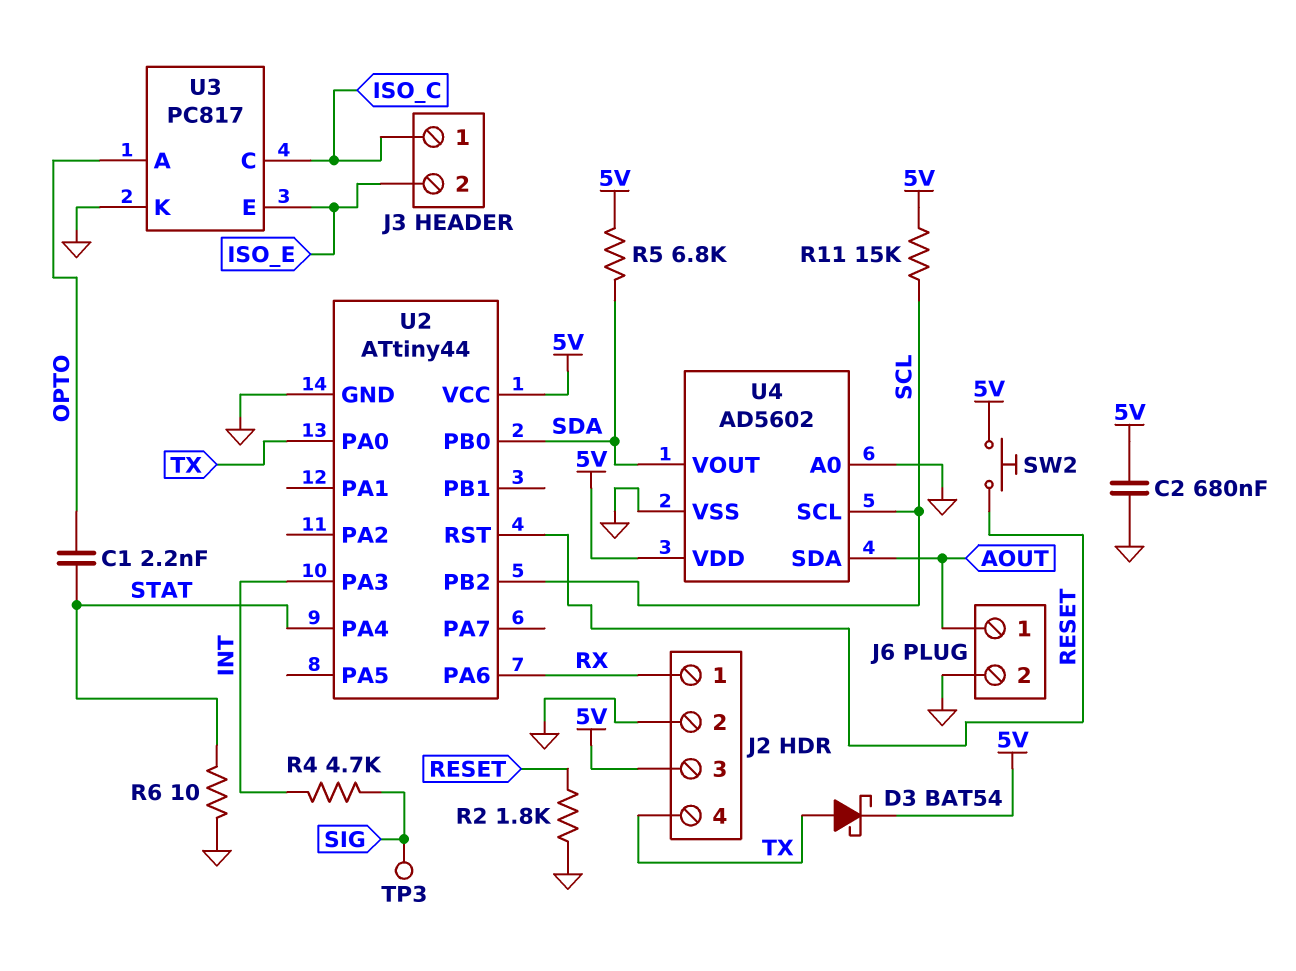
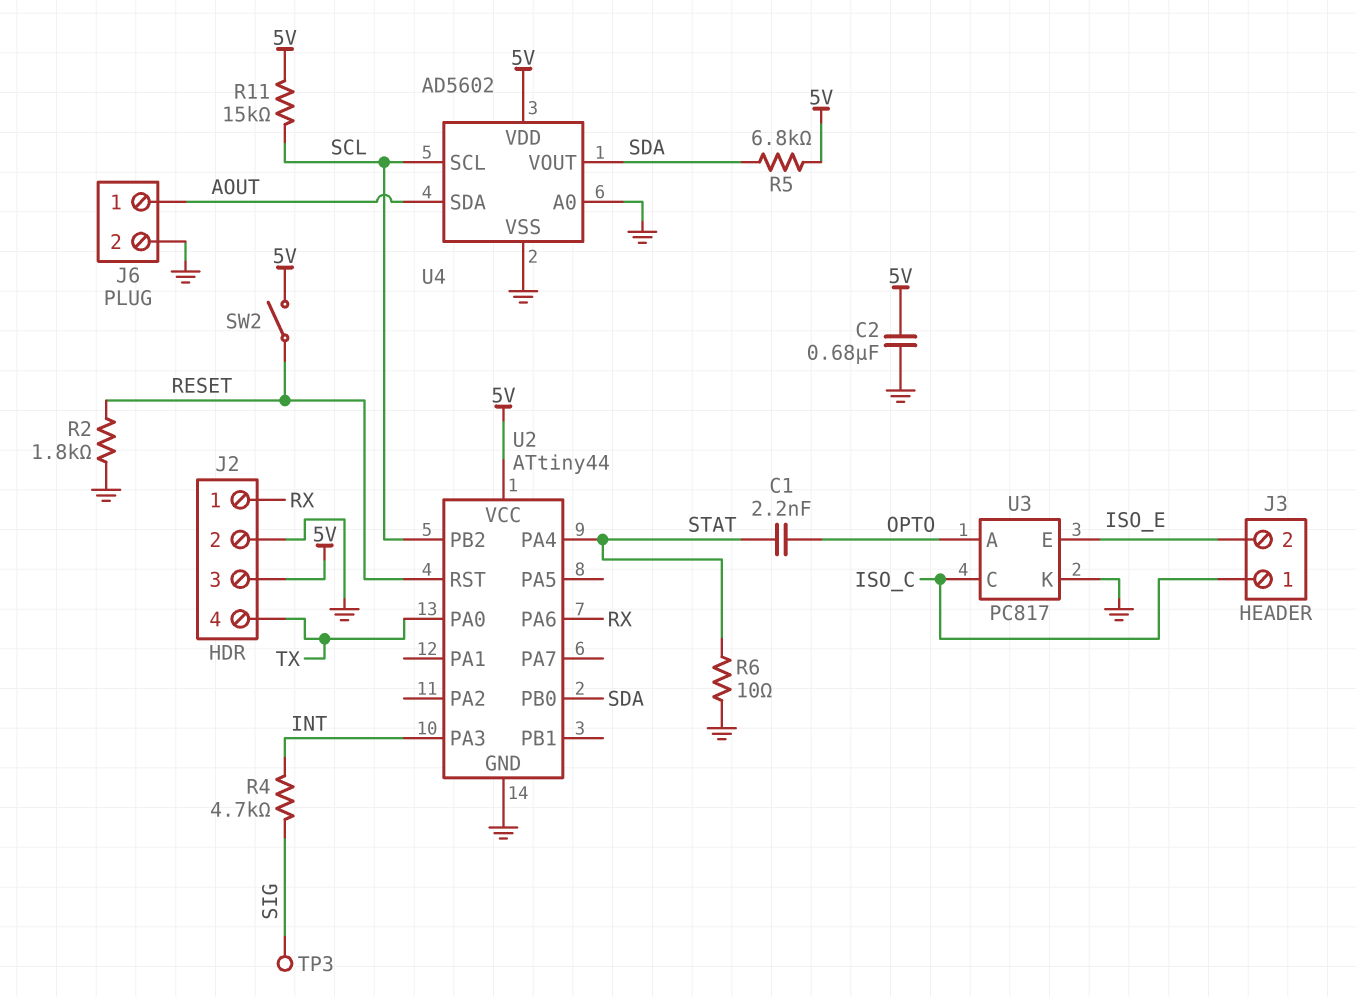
D3: schottky BAT54 (A TX, K 5V) -> none
SW2: button (5V, RESET) -> switch (5V, RESET)

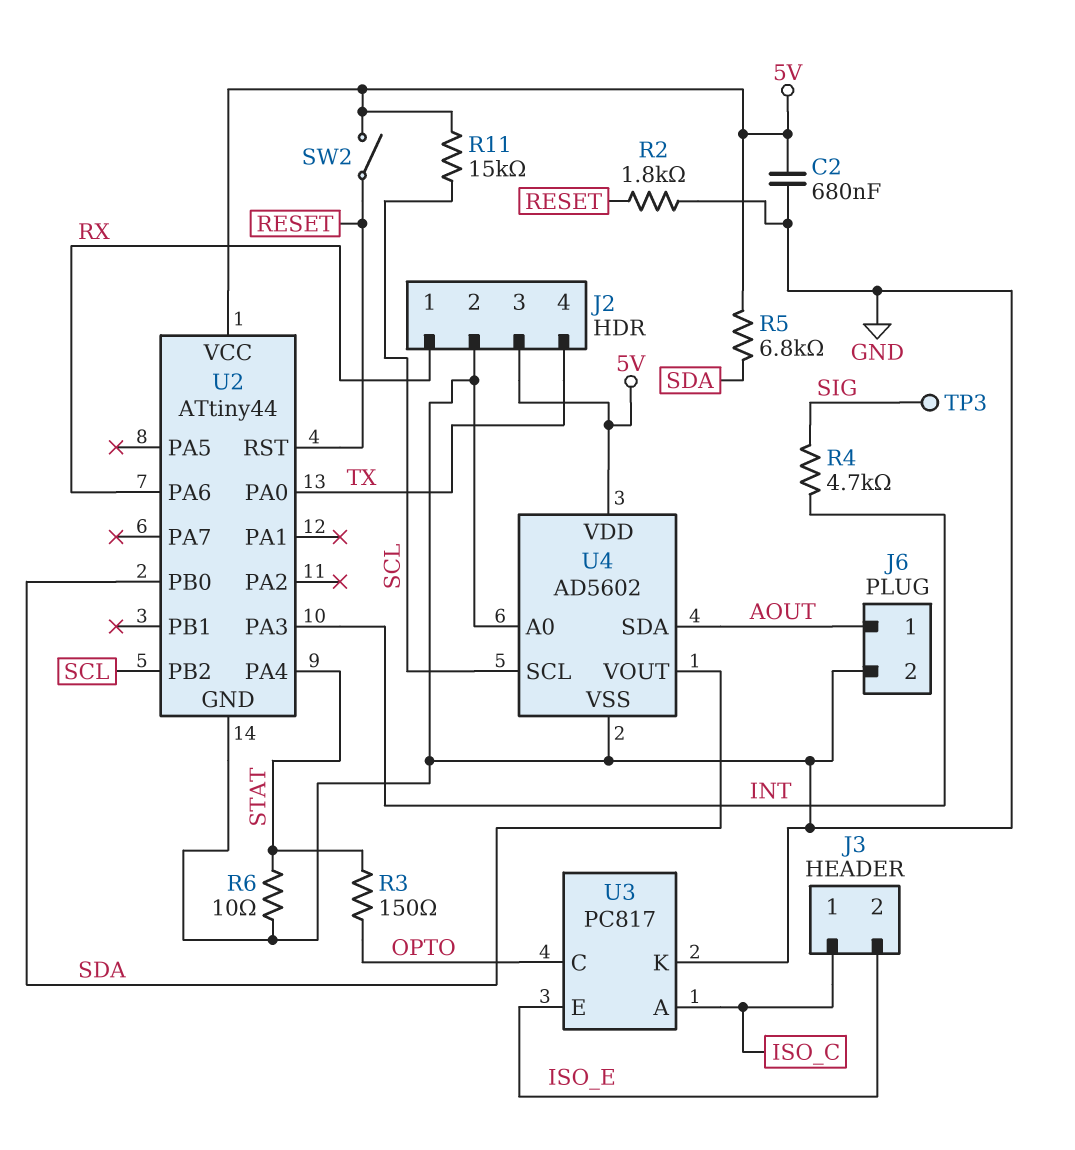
C1: 2.2nF (OPTO, STAT) -> none
R3: none -> 150 (OPTO, STAT)
U3 pin A: OPTO -> ISO_C
U3 pin C: ISO_C -> OPTO

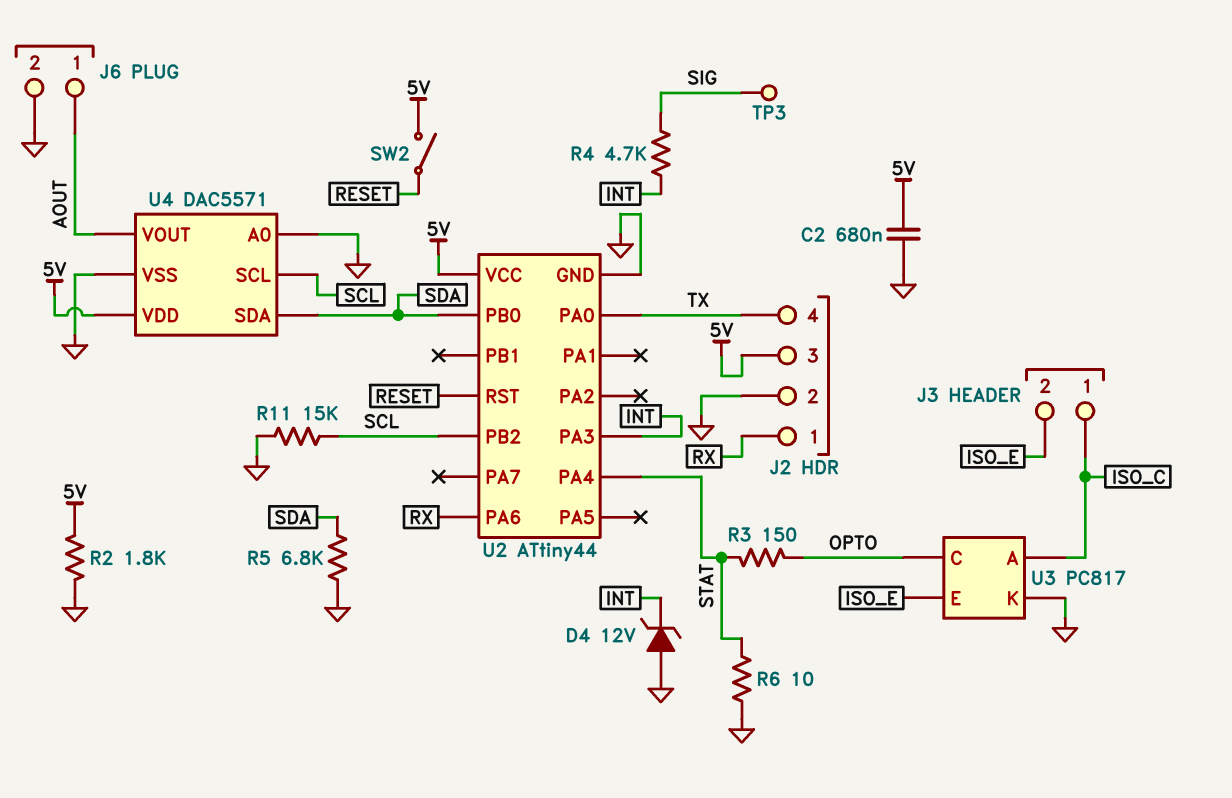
D4: none -> zener 12V (A GND, K INT)
R2: 1.8k (GND, RESET) -> 1.8k (5V, GND)
R5: 6.8k (5V, SDA) -> 6.8k (GND, SDA)
R11: 15k (5V, SCL) -> 15k (GND, SCL)
U4: AD5602 -> DAC5571
U4 pin SDA: AOUT -> SDA
U4 pin VOUT: SDA -> AOUT

